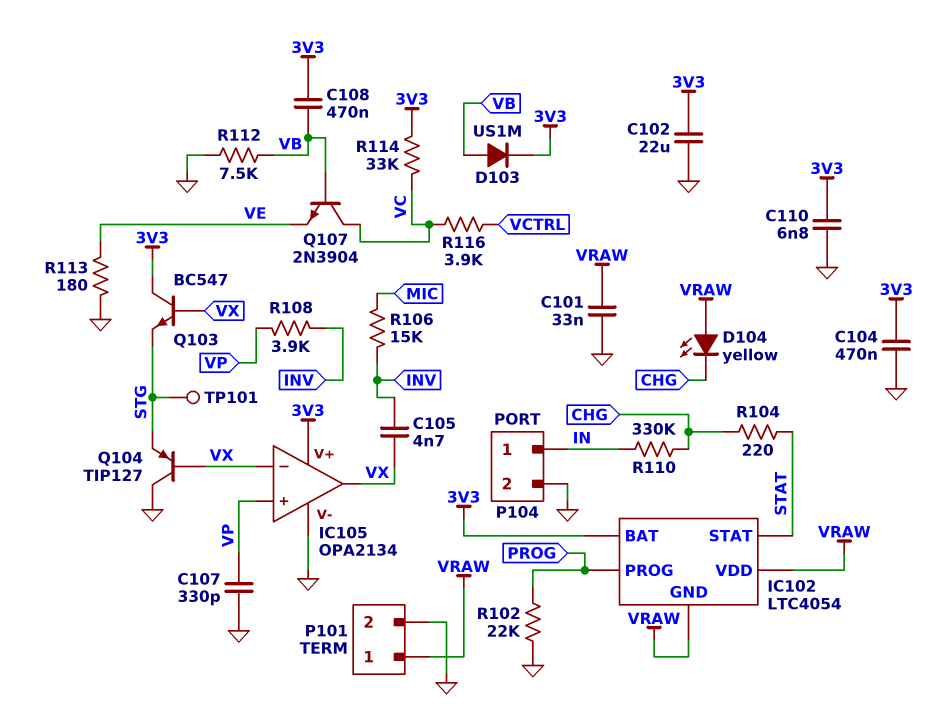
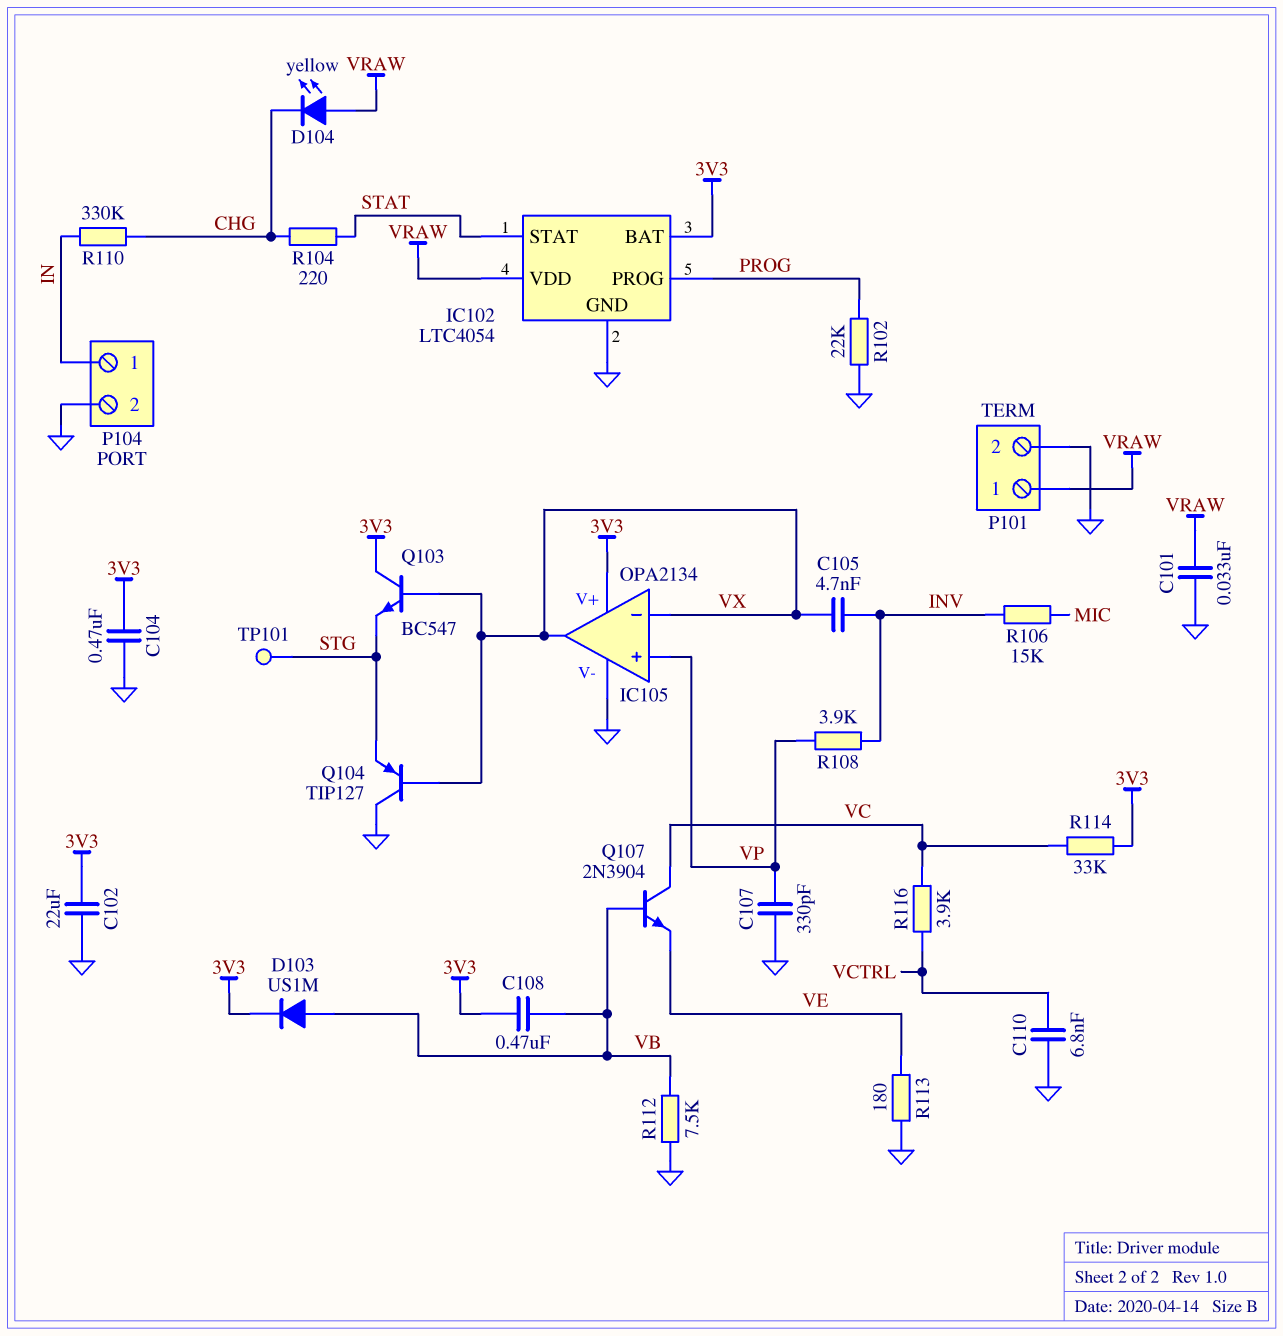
C110: 6.8nF (3V3, GND) -> 6.8nF (GND, VCTRL)
IC102 pin GND: VRAW -> GND

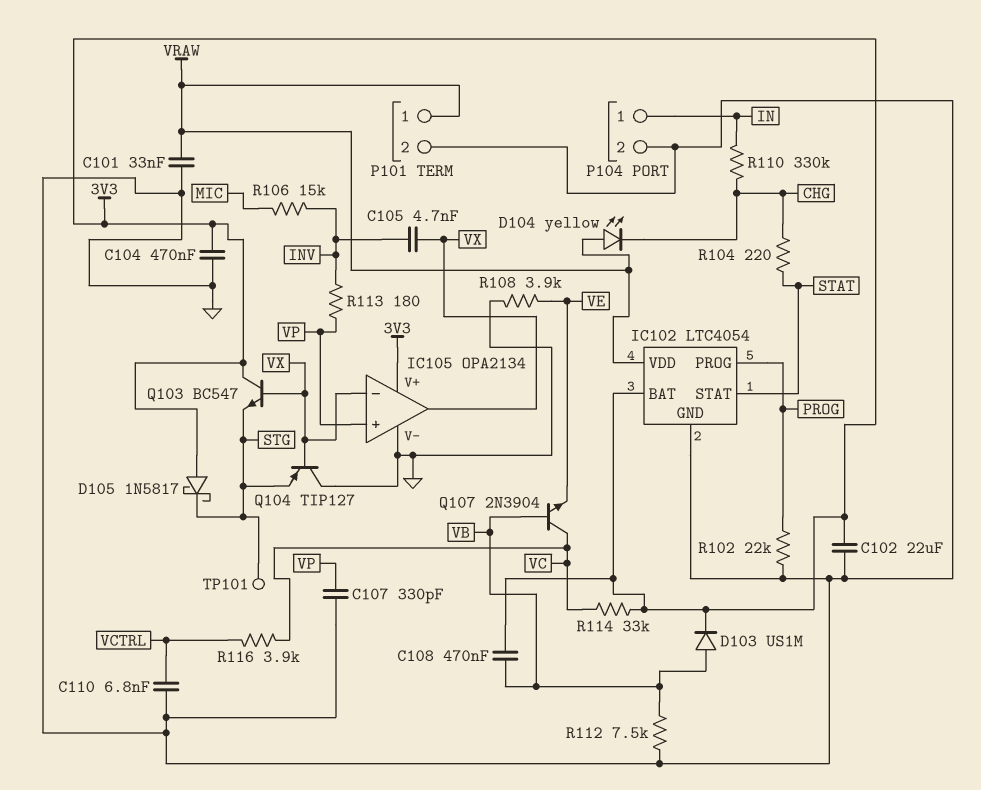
D105: none -> schottky 1N5817 (A 3V3, K STG)
R108: 3.9k (INV, VP) -> 3.9k (GND, VE)
R113: 180 (GND, VE) -> 180 (INV, VP)

